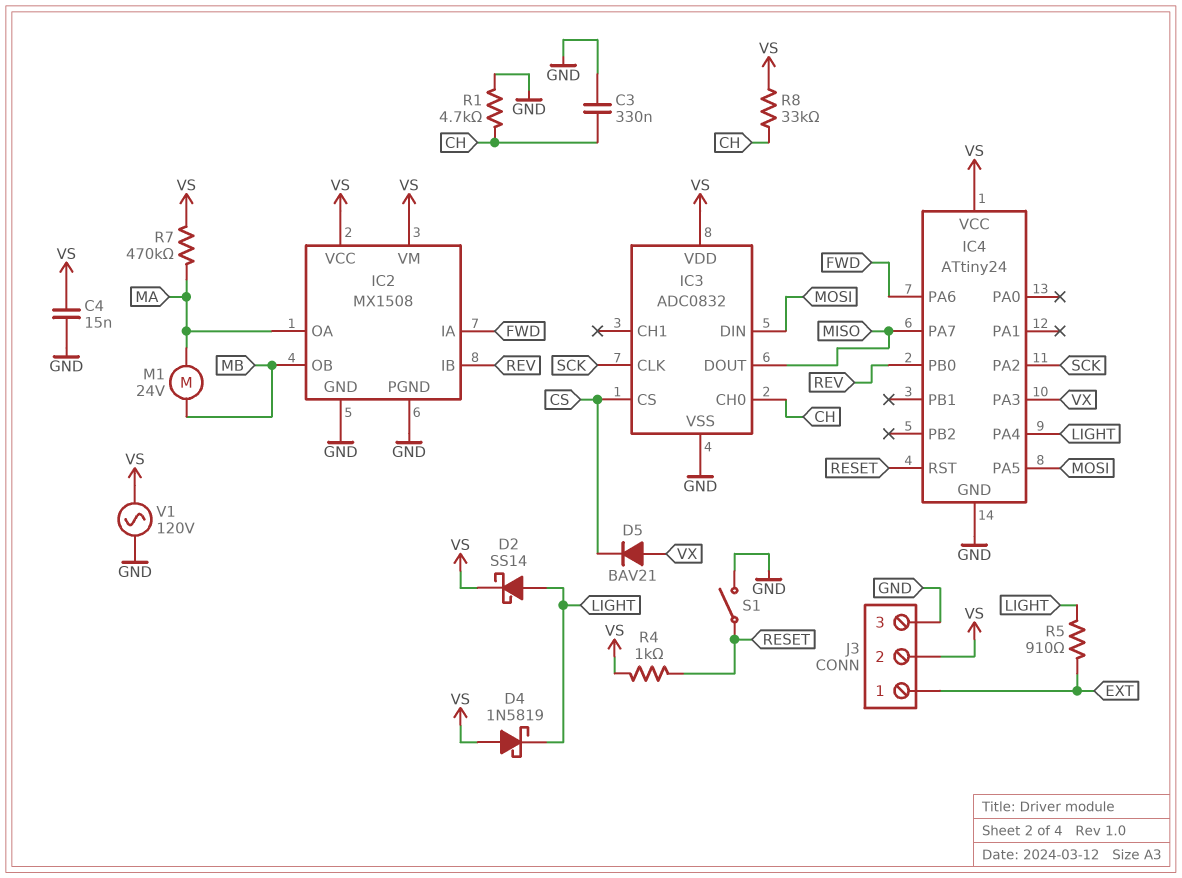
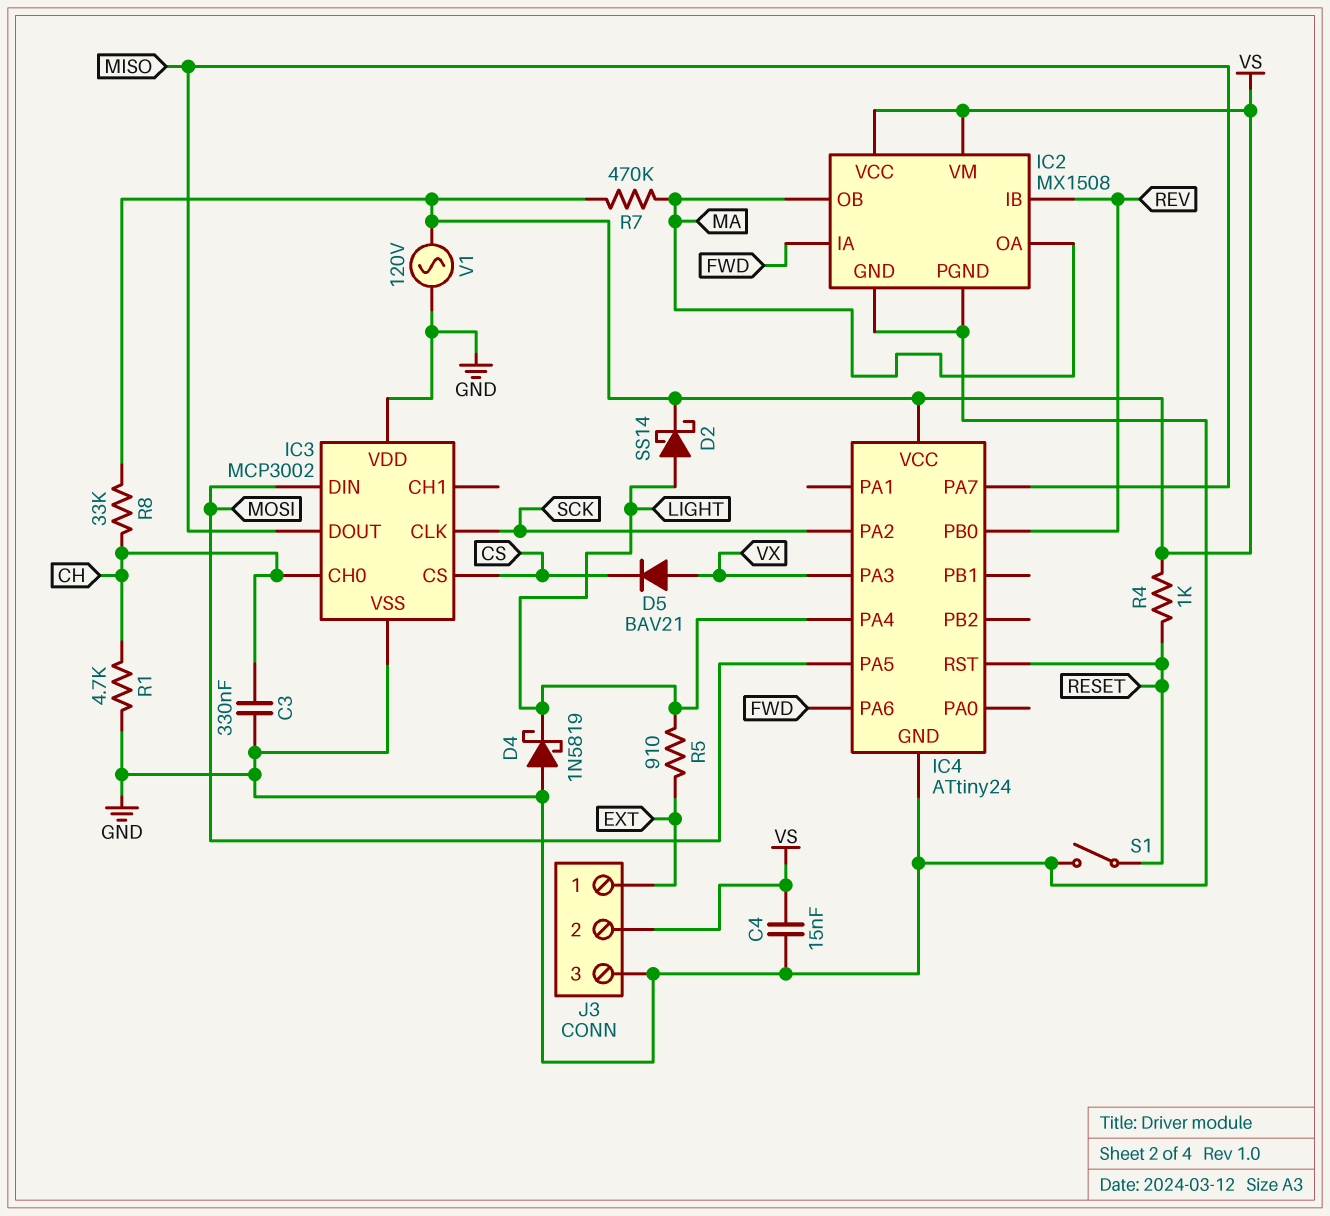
D4: schottky 1N5819 (A VS, K LIGHT) -> schottky 1N5819 (A GND, K LIGHT)
IC2 pin OB: MB -> MA
IC3: ADC0832 -> MCP3002
IC3 pin VDD: VS -> GND
M1: motor 24V (MA, MB) -> none

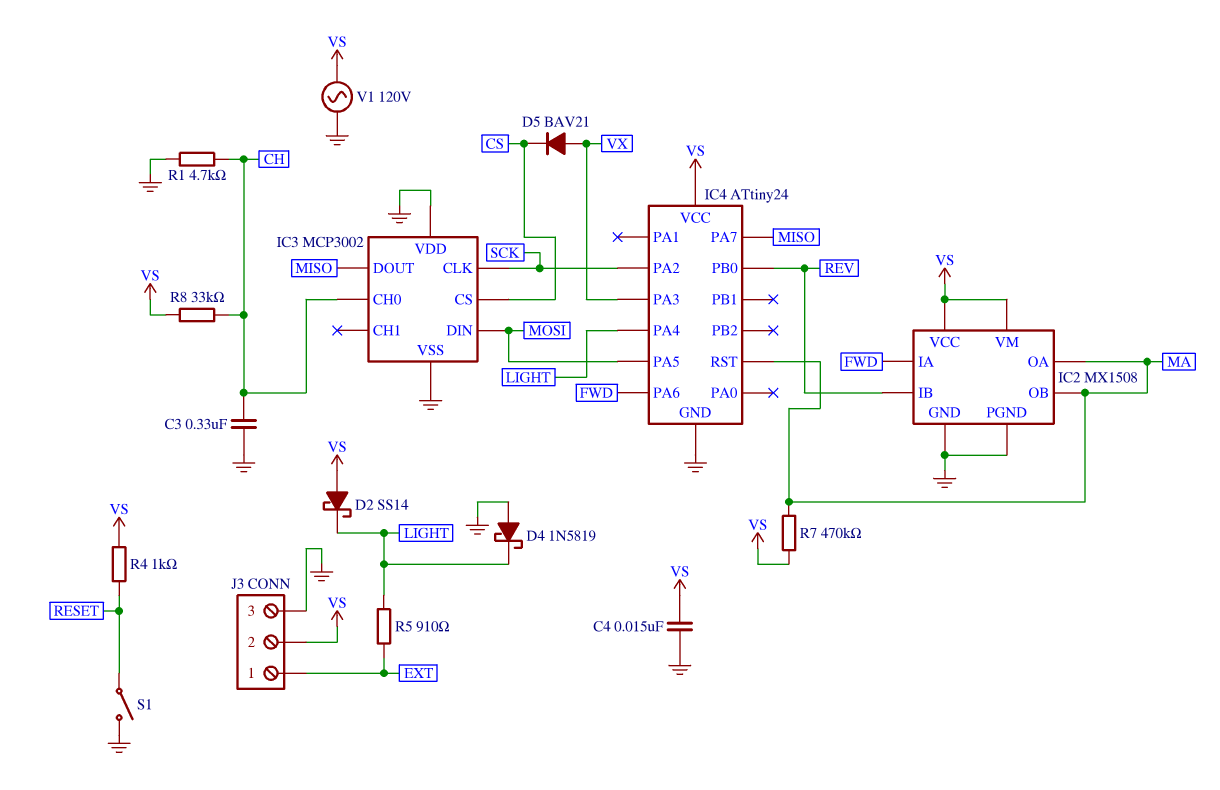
D2: schottky SS14 (A LIGHT, K VS) -> schottky SS14 (A VS, K LIGHT)
IC4 pin RST: RESET -> MA

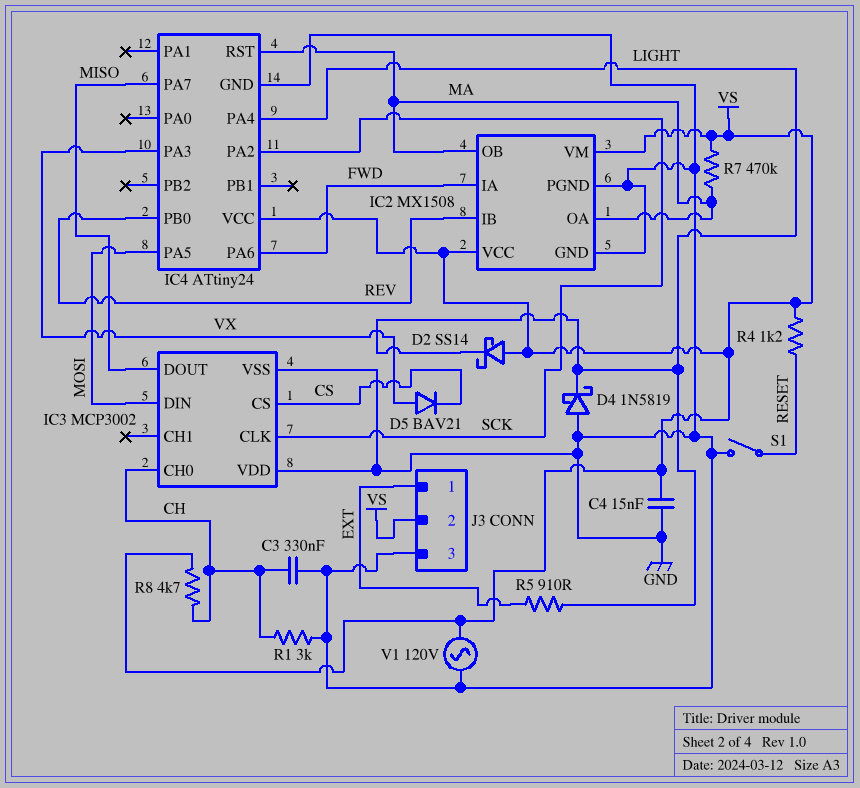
R1: 4.7k (CH, GND) -> 3k (CH, GND)
R4: 1k (RESET, VS) -> 1.2k (RESET, VS)
R8: 33k (CH, VS) -> 4.7k (CH, VS)

